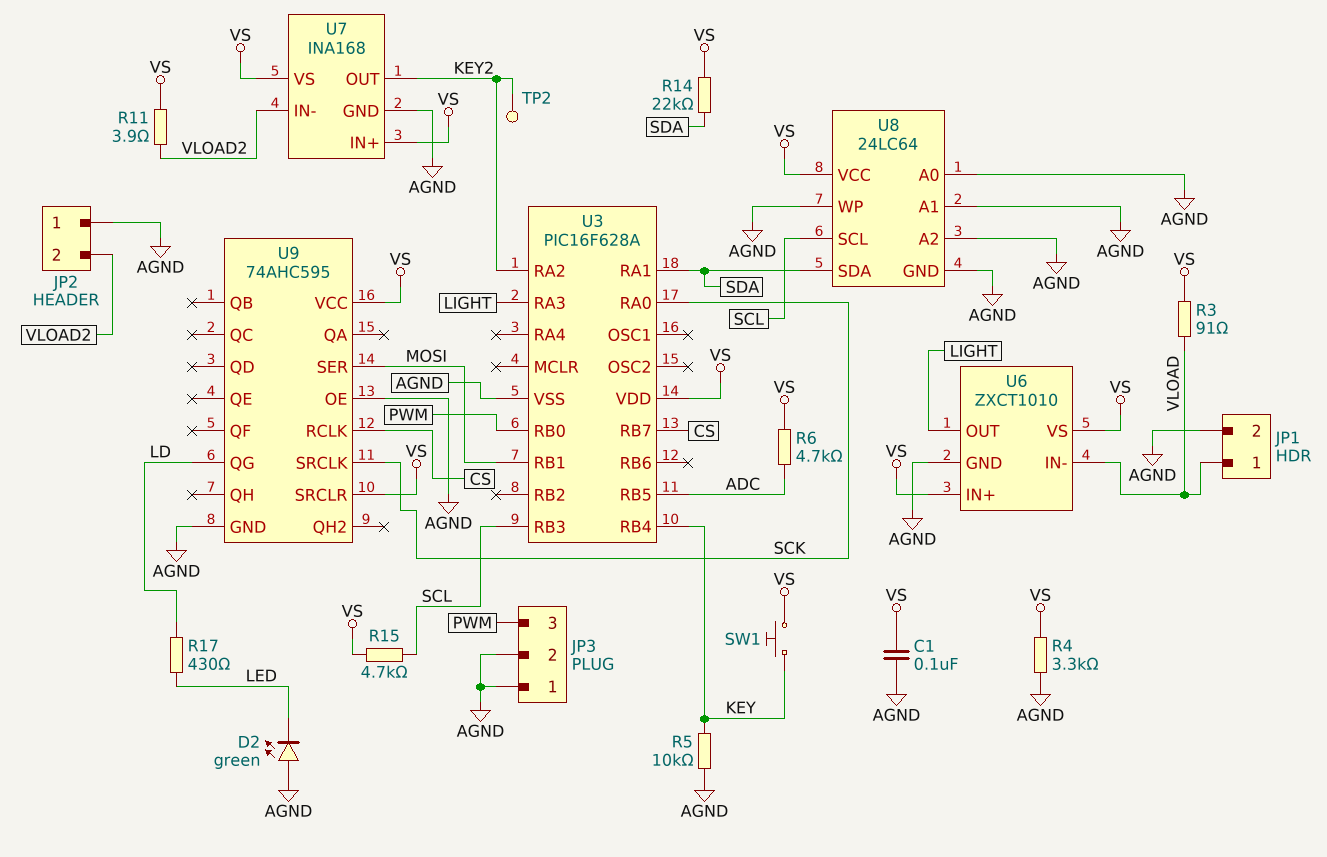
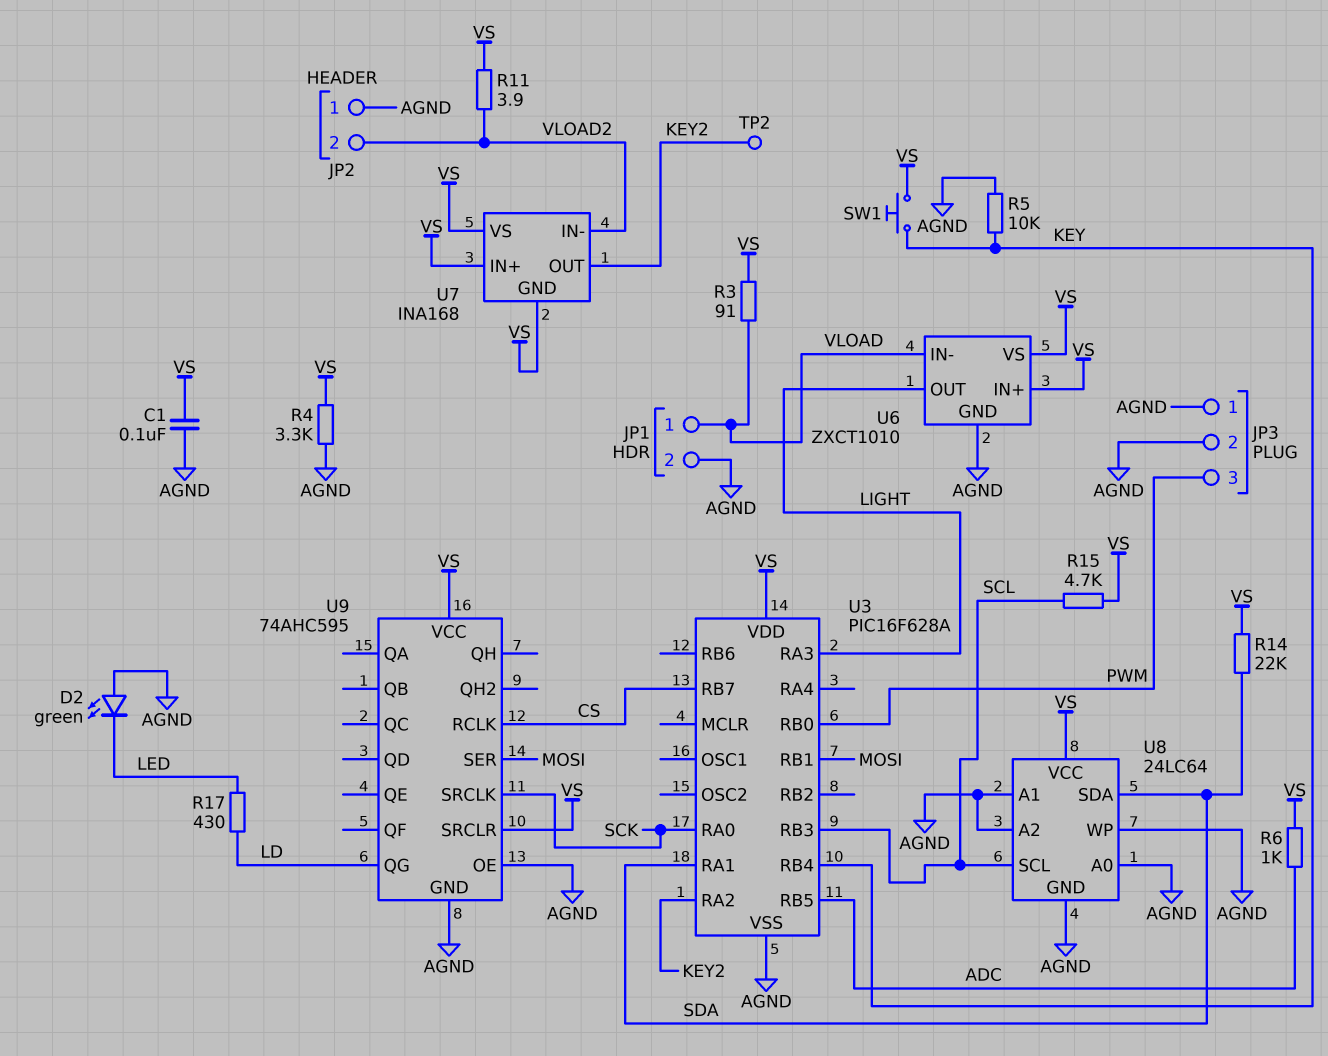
R6: 4.7k (ADC, VS) -> 1k (ADC, VS)
U7 pin GND: AGND -> VS

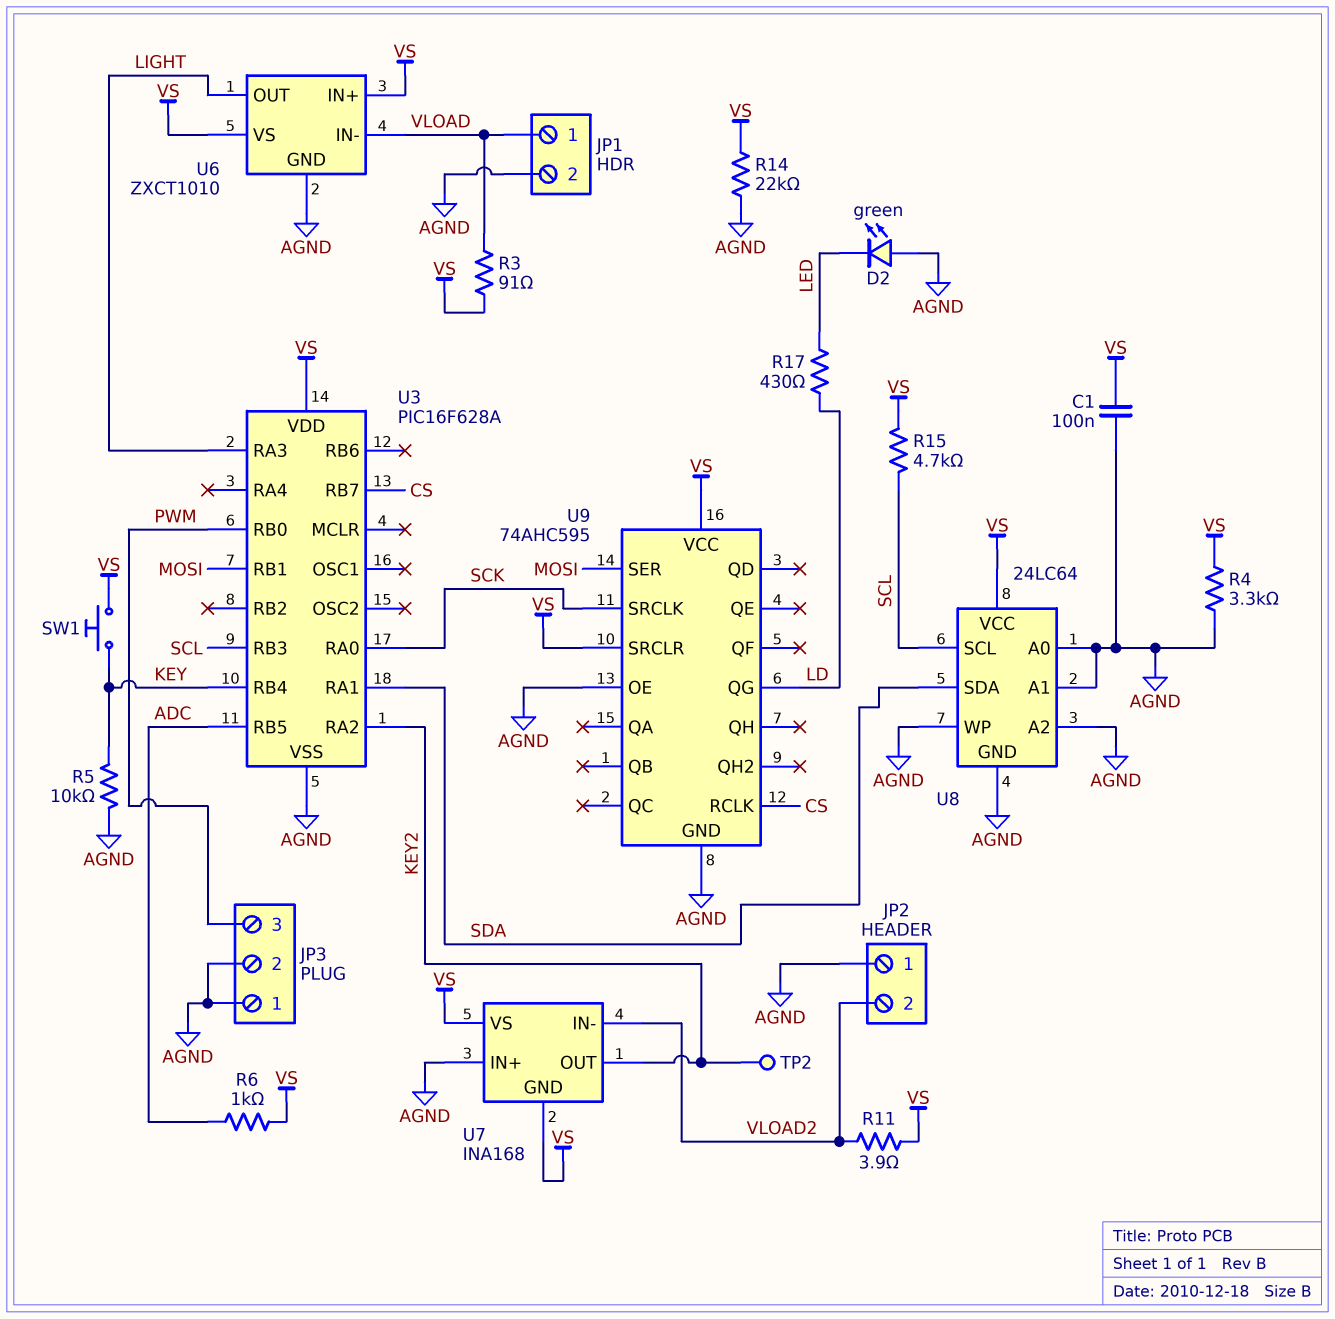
R14: 22k (SDA, VS) -> 22k (AGND, VS)
U7 pin IN+: VS -> AGND

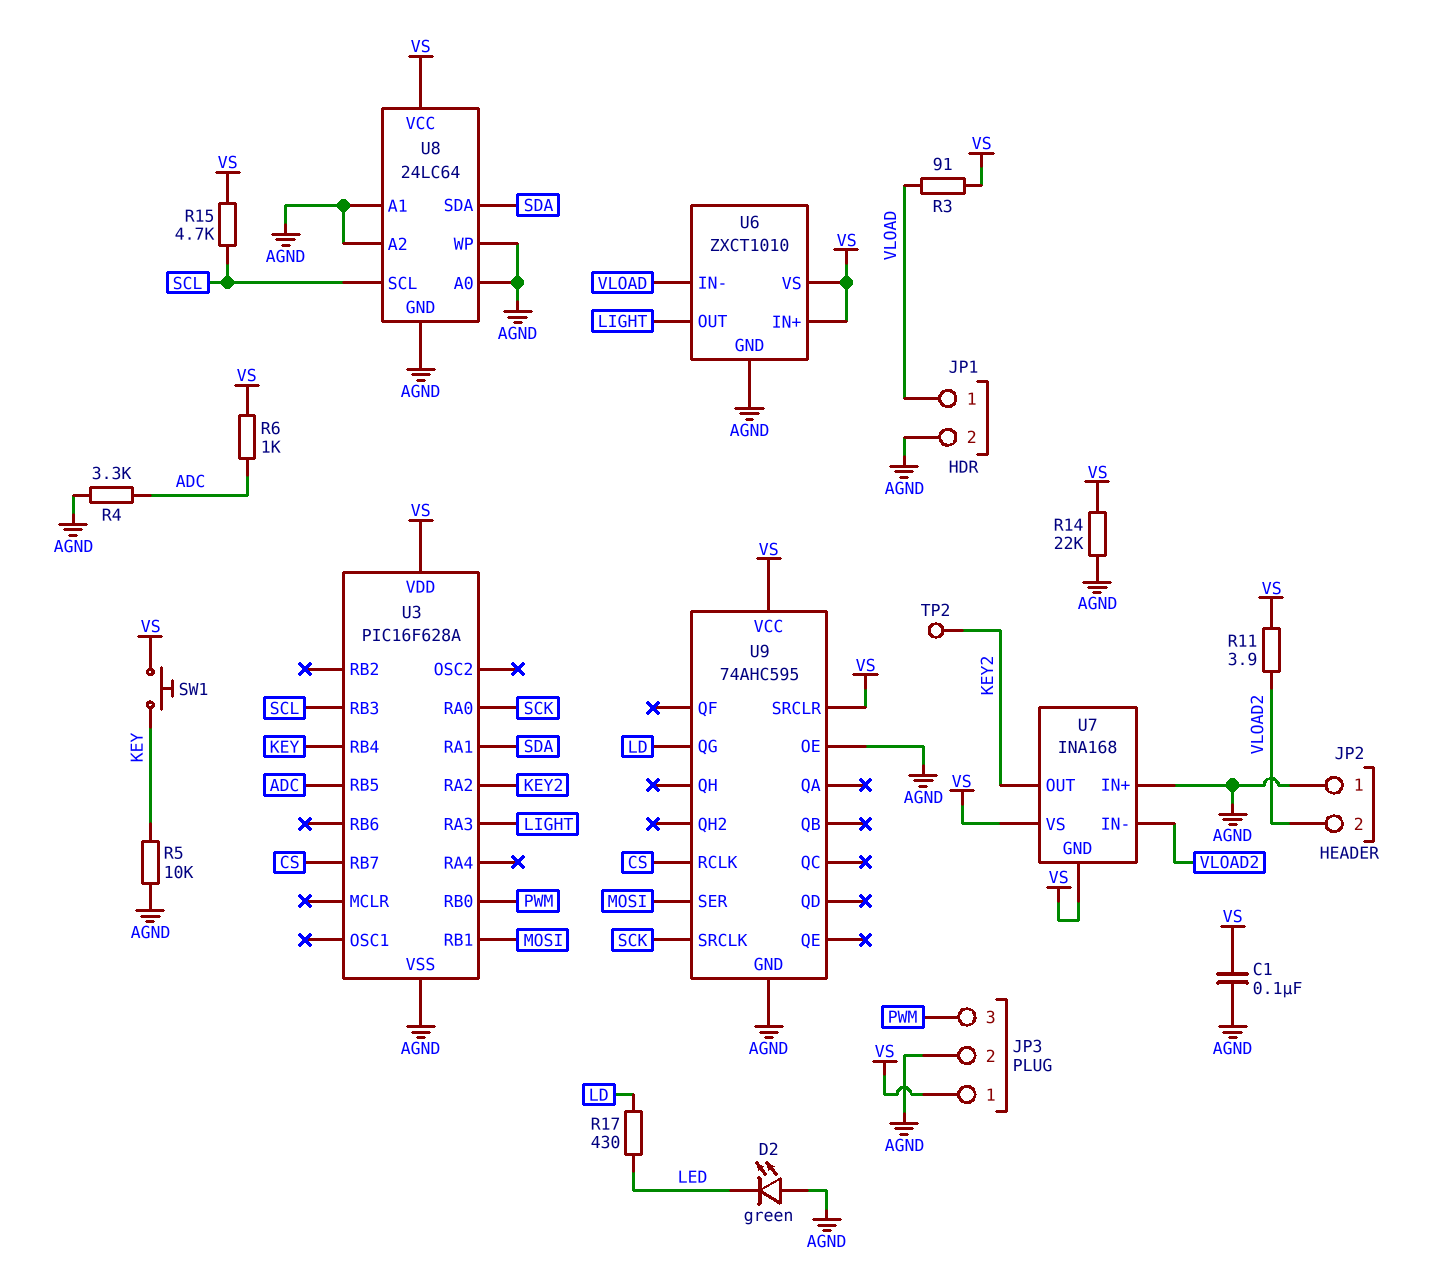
JP3 pin 1: AGND -> VS
R4: 3.3k (AGND, VS) -> 3.3k (ADC, AGND)

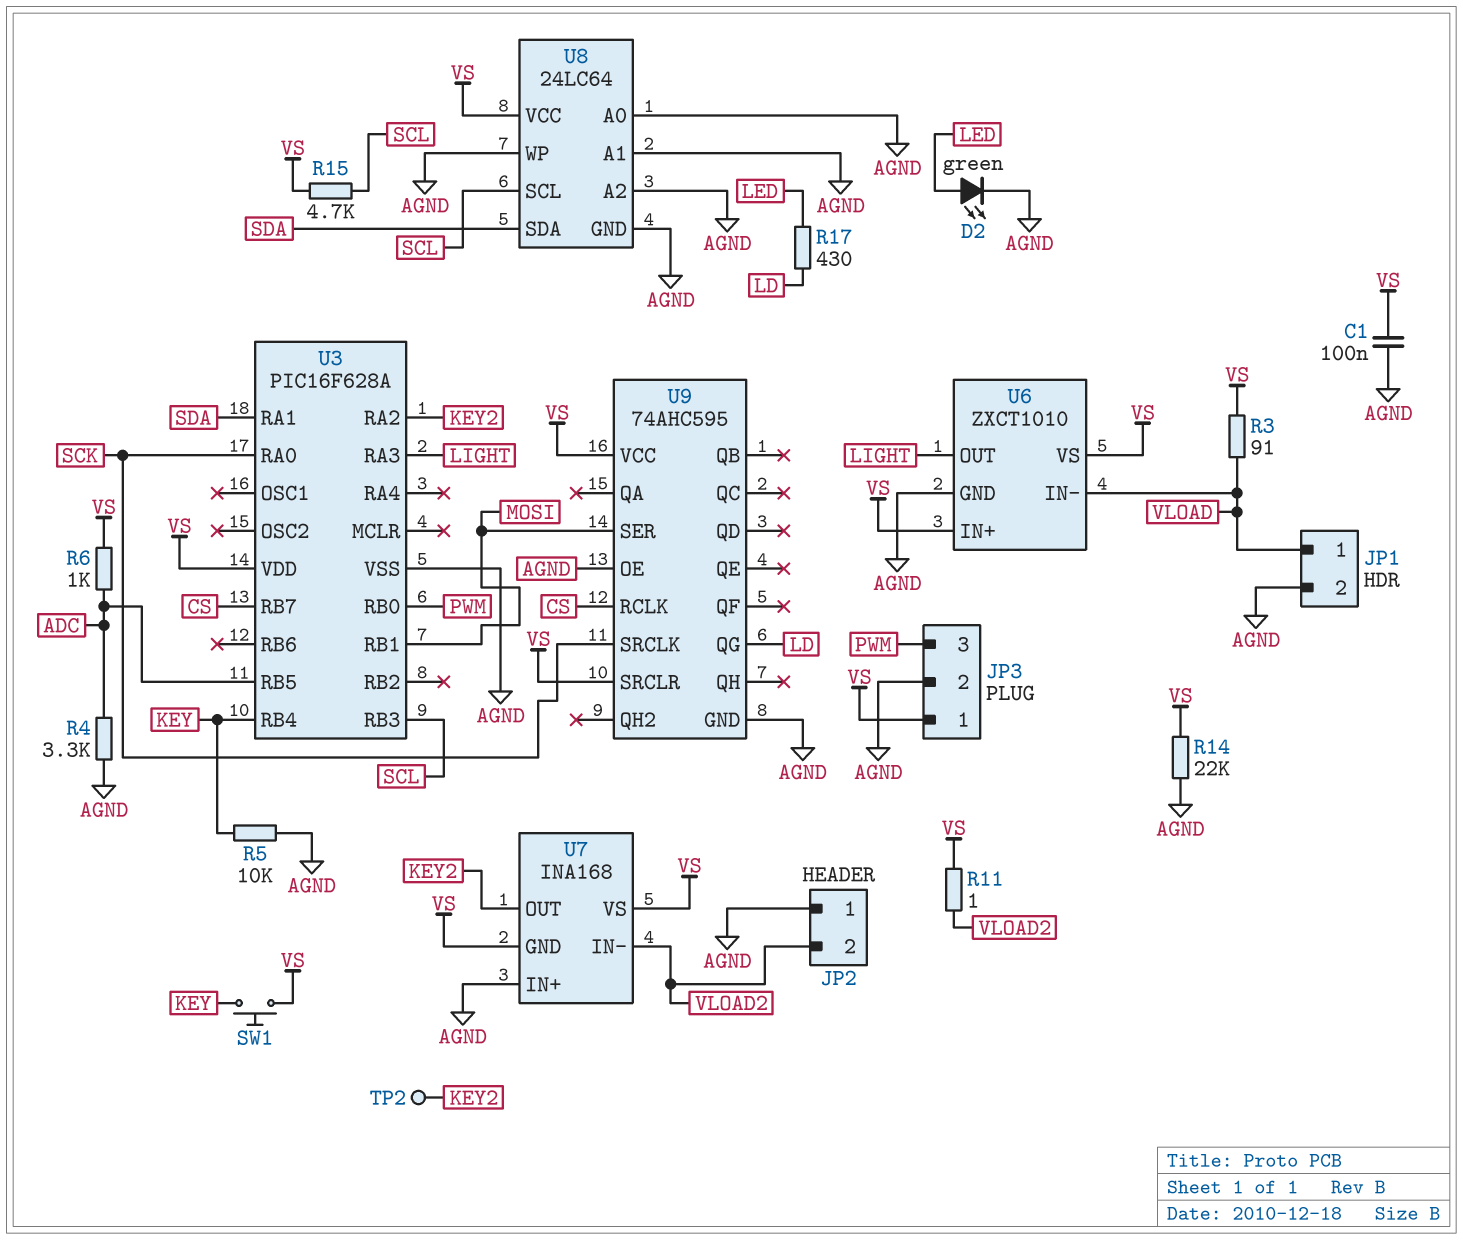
D2: LED green (A AGND, K LED) -> LED green (A LED, K AGND)
R11: 3.9 (VLOAD2, VS) -> 1 (VLOAD2, VS)

